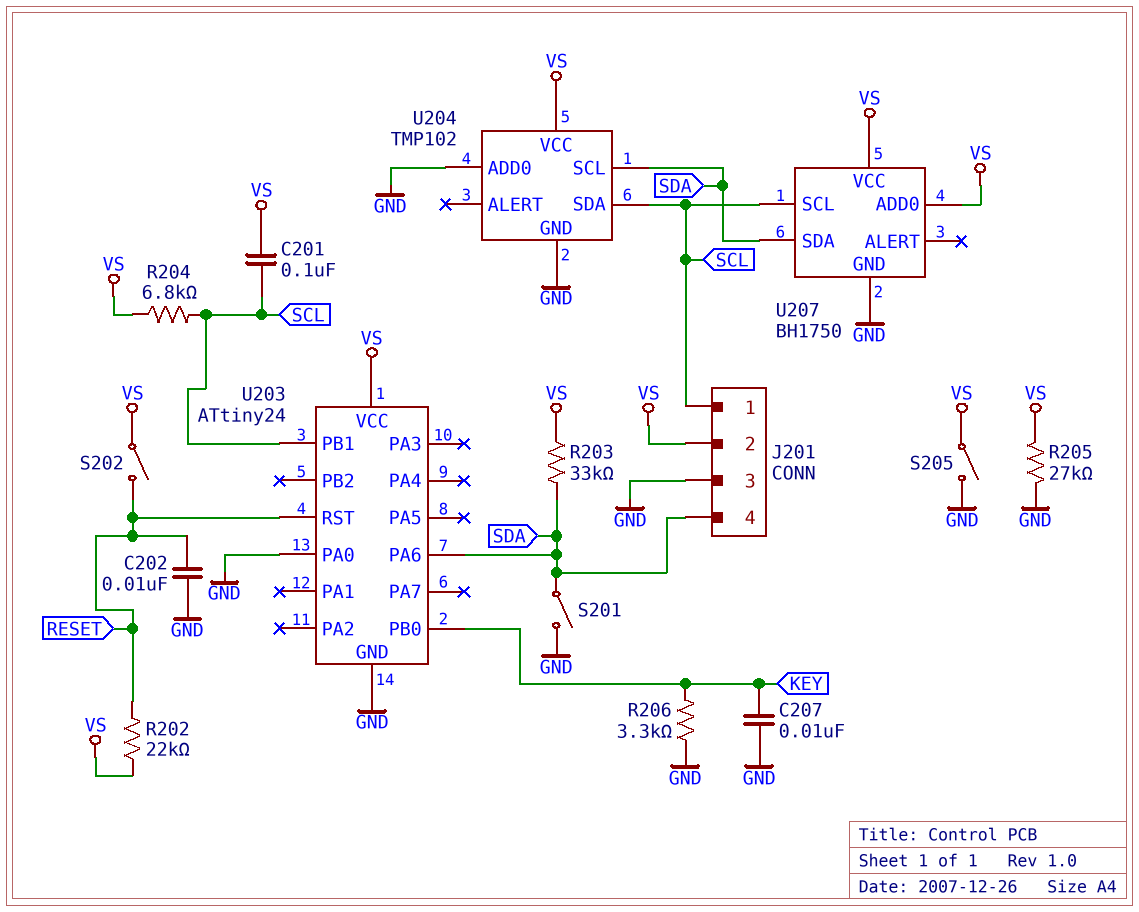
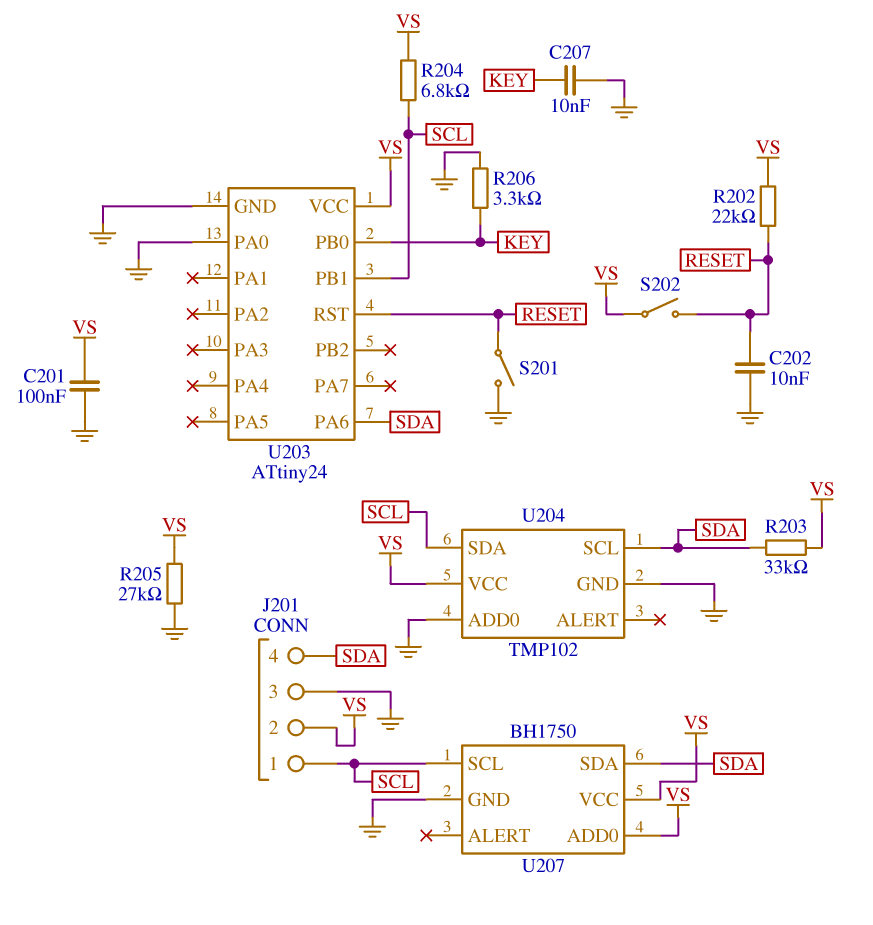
C201: 100nF (SCL, VS) -> 100nF (GND, VS)
S201: switch (GND, SDA) -> switch (GND, RESET)
S205: switch (GND, VS) -> none

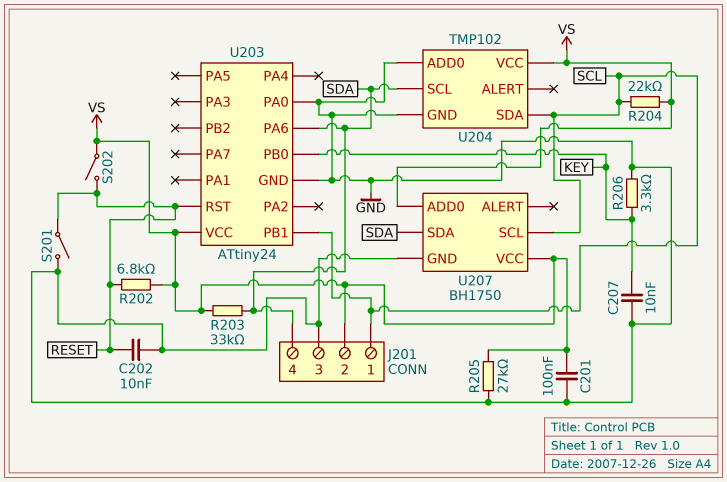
R202: 22k (RESET, VS) -> 6.8k (RESET, VS)
R204: 6.8k (SCL, VS) -> 22k (SCL, VS)

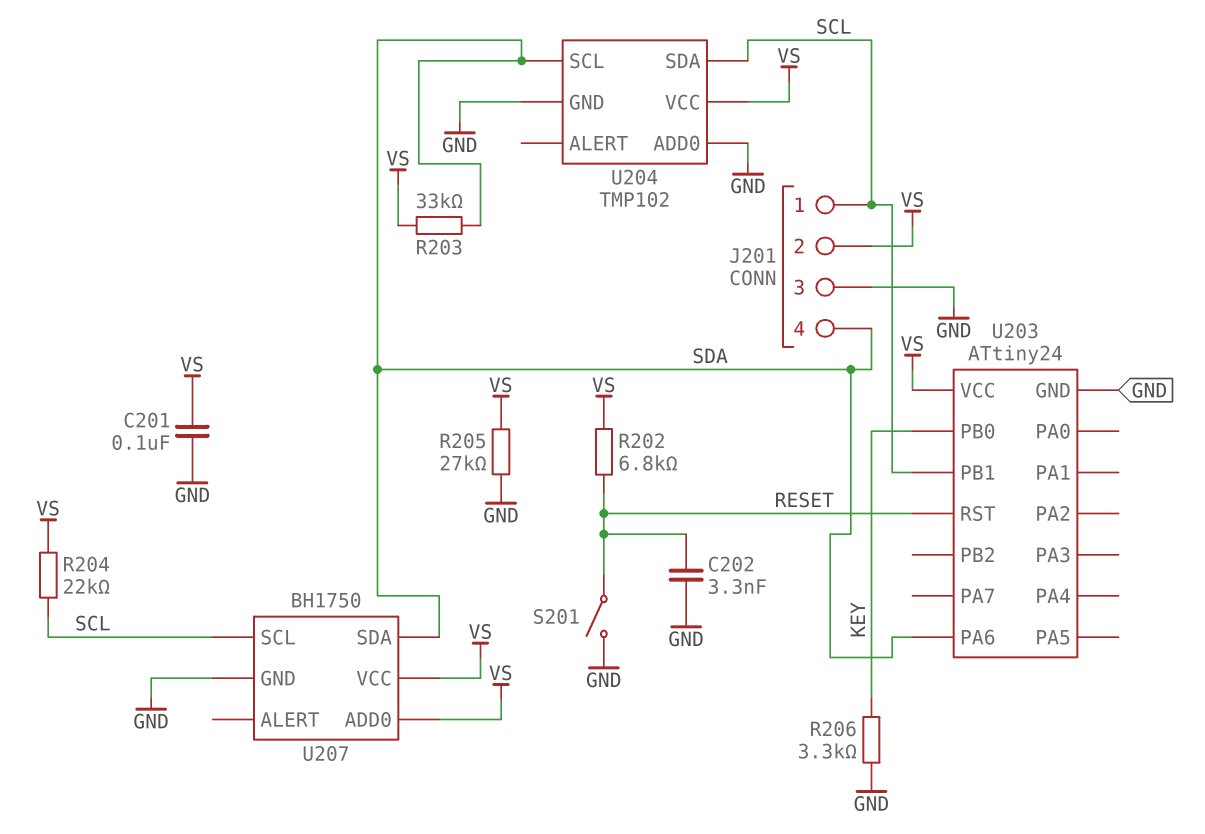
C202: 10nF (GND, RESET) -> 3.3nF (GND, RESET)
C207: 10nF (GND, KEY) -> none
S202: switch (RESET, VS) -> none
U203 pin PA0: GND -> none

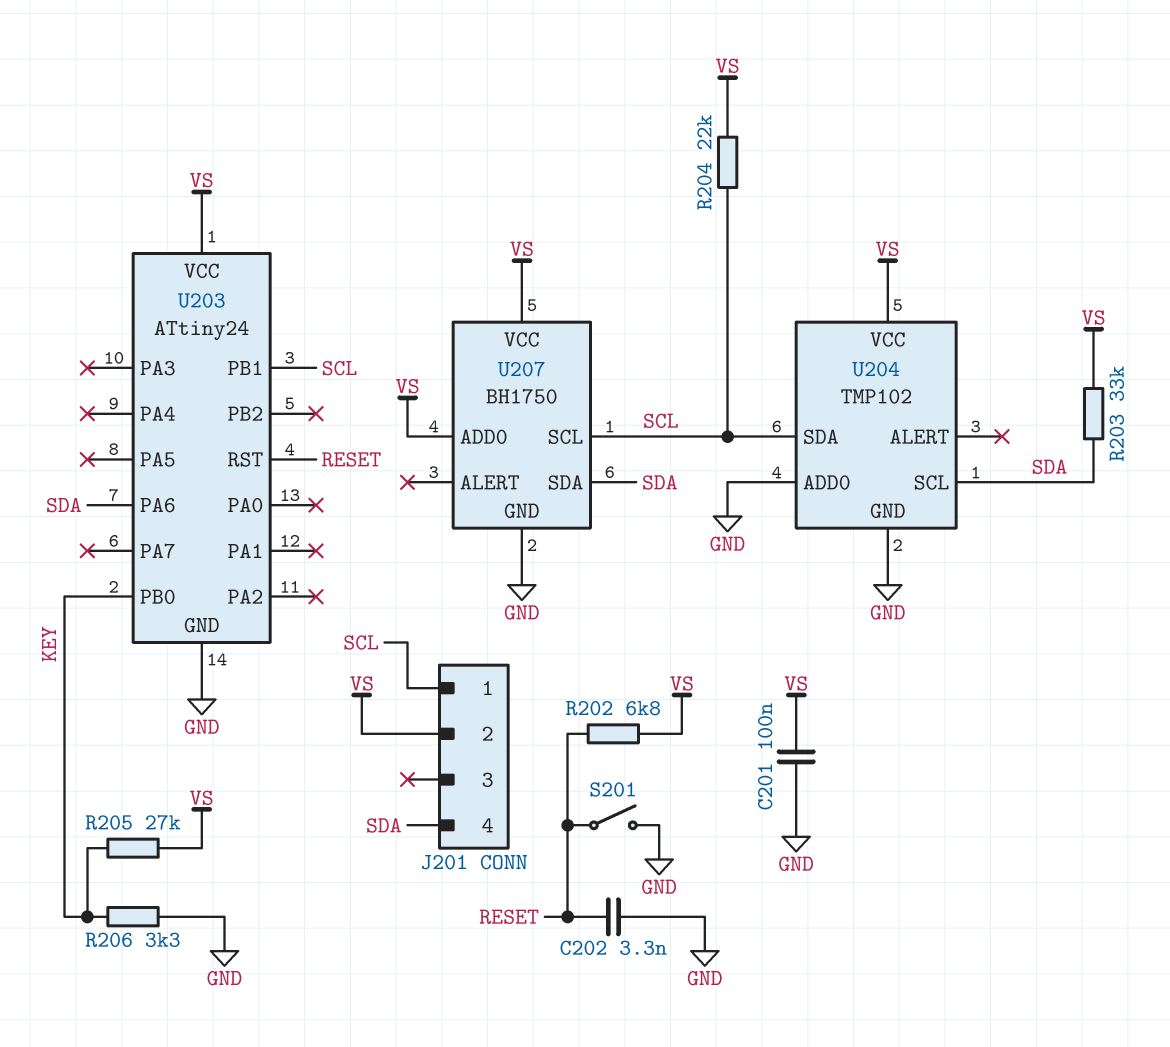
J201 pin 3: GND -> none
R205: 27k (GND, VS) -> 27k (KEY, VS)

